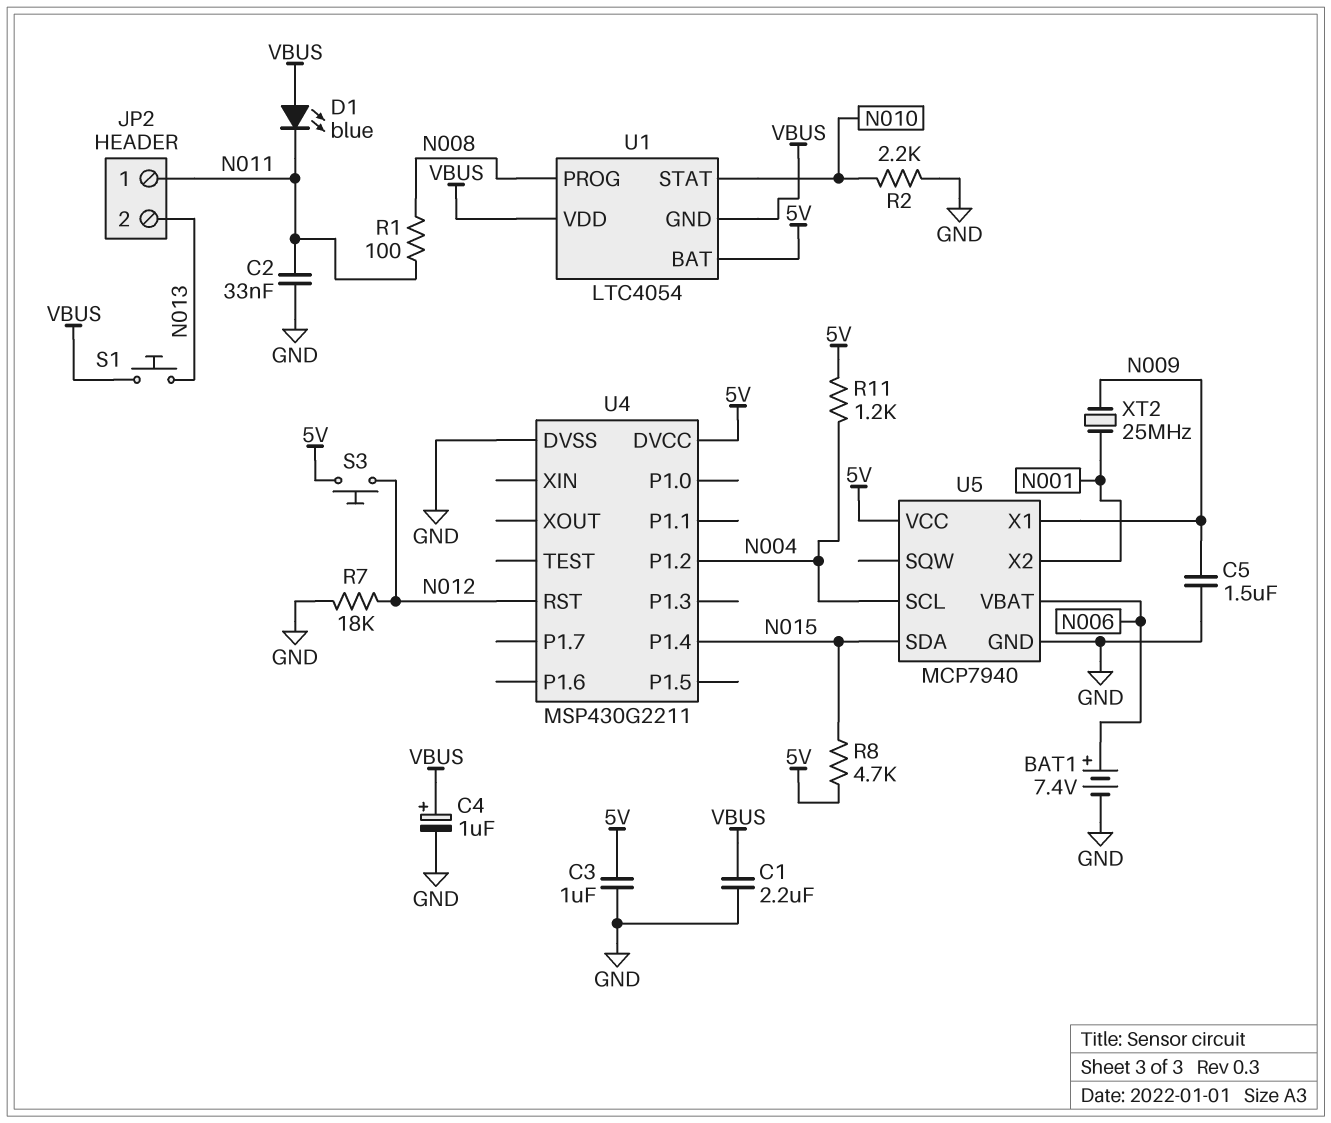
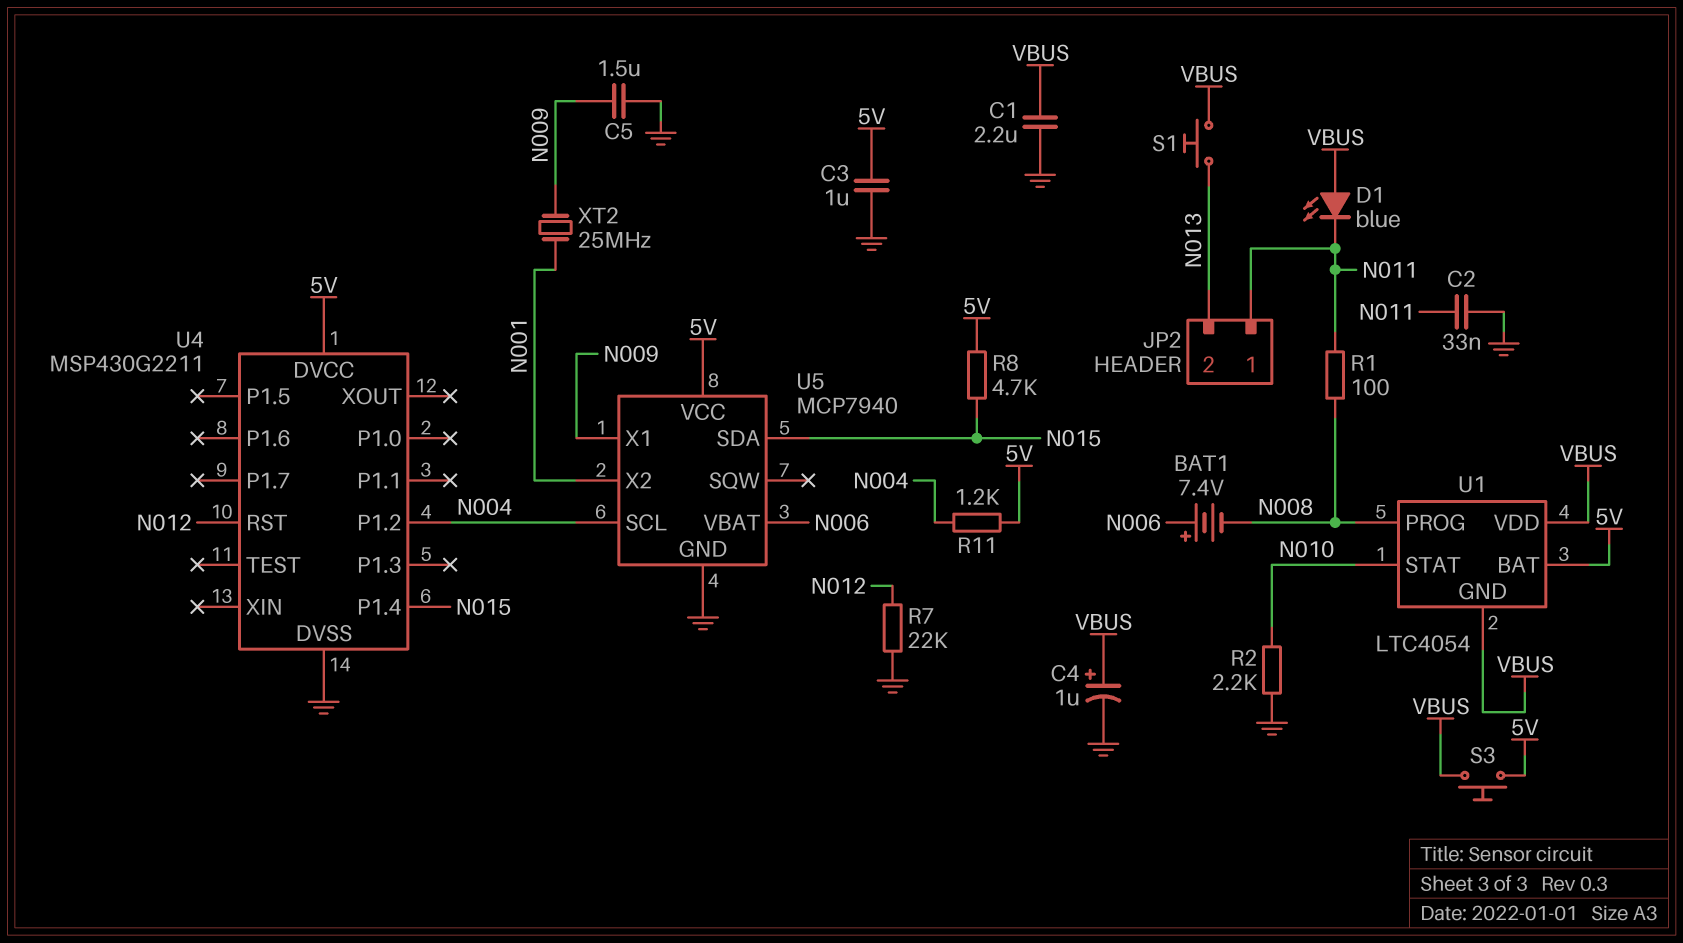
BAT1: 7.4V (plus N006, minus GND) -> 7.4V (plus N006, minus N008)
R7: 18k (GND, N012) -> 22k (GND, N012)
S3: button (5V, N012) -> button (5V, VBUS)

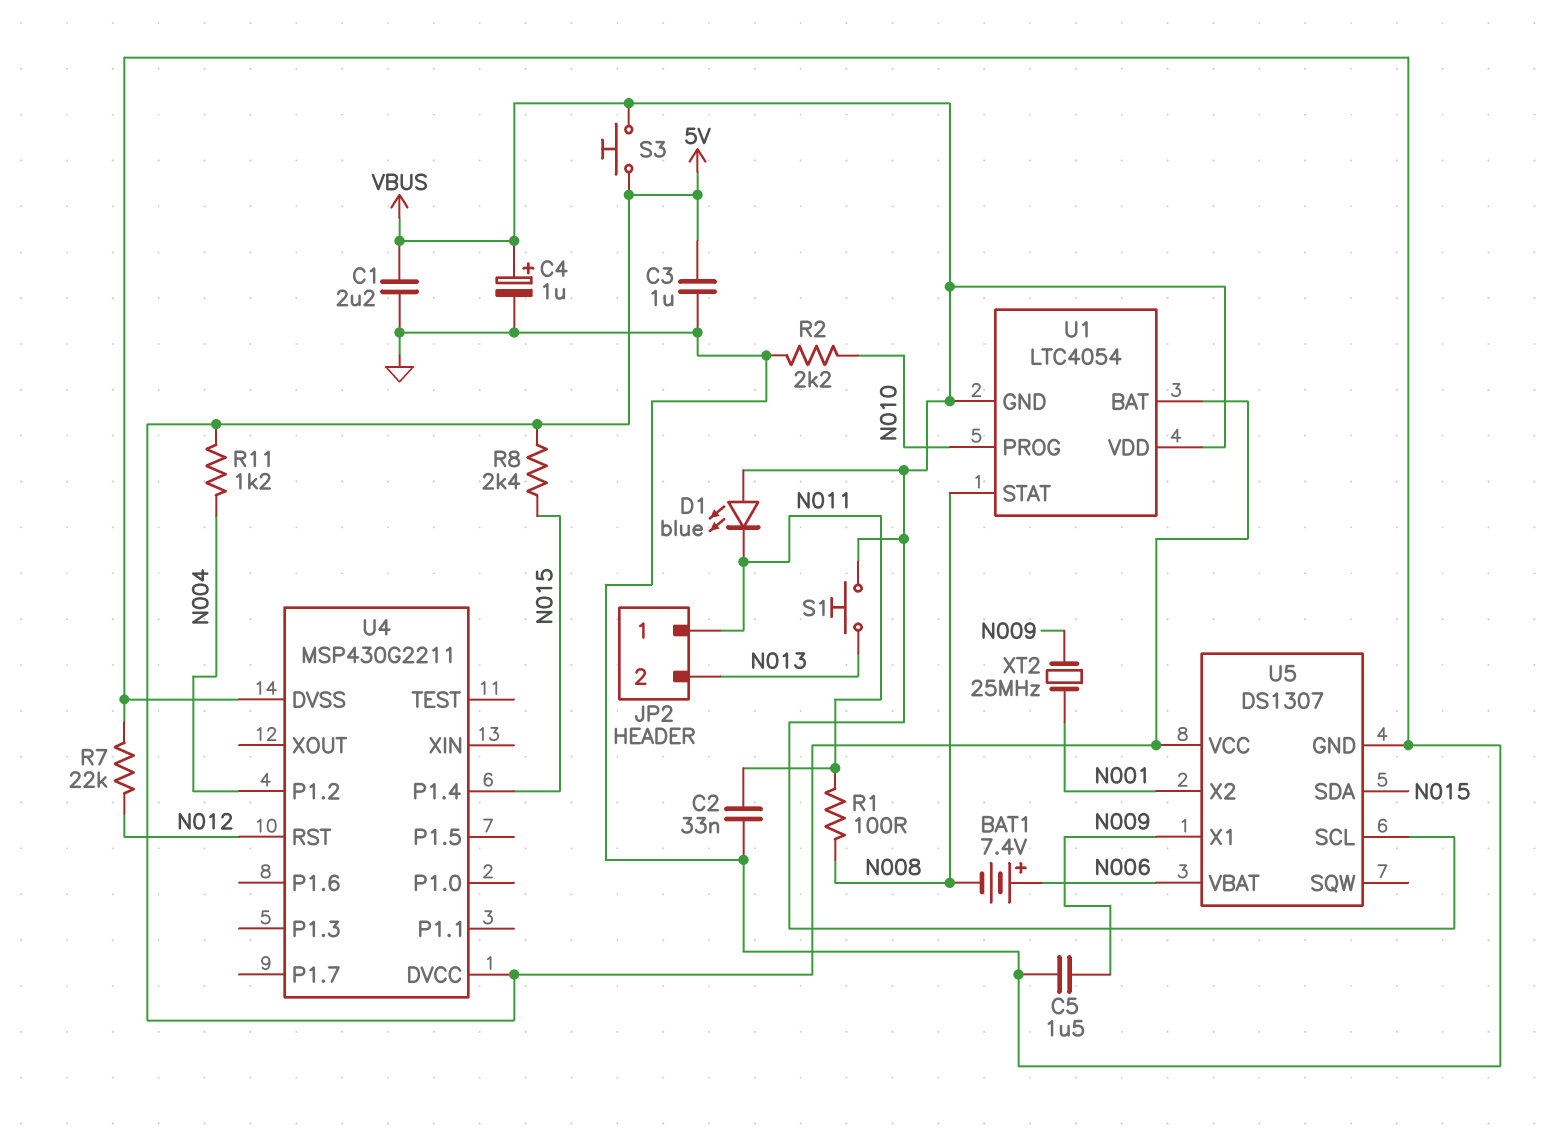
R8: 4.7k (5V, N015) -> 2.4k (5V, N015)
U1 pin PROG: N008 -> N010
U1 pin STAT: N010 -> N008
U5: MCP7940 -> DS1307
U5 pin SCL: N004 -> VBUS

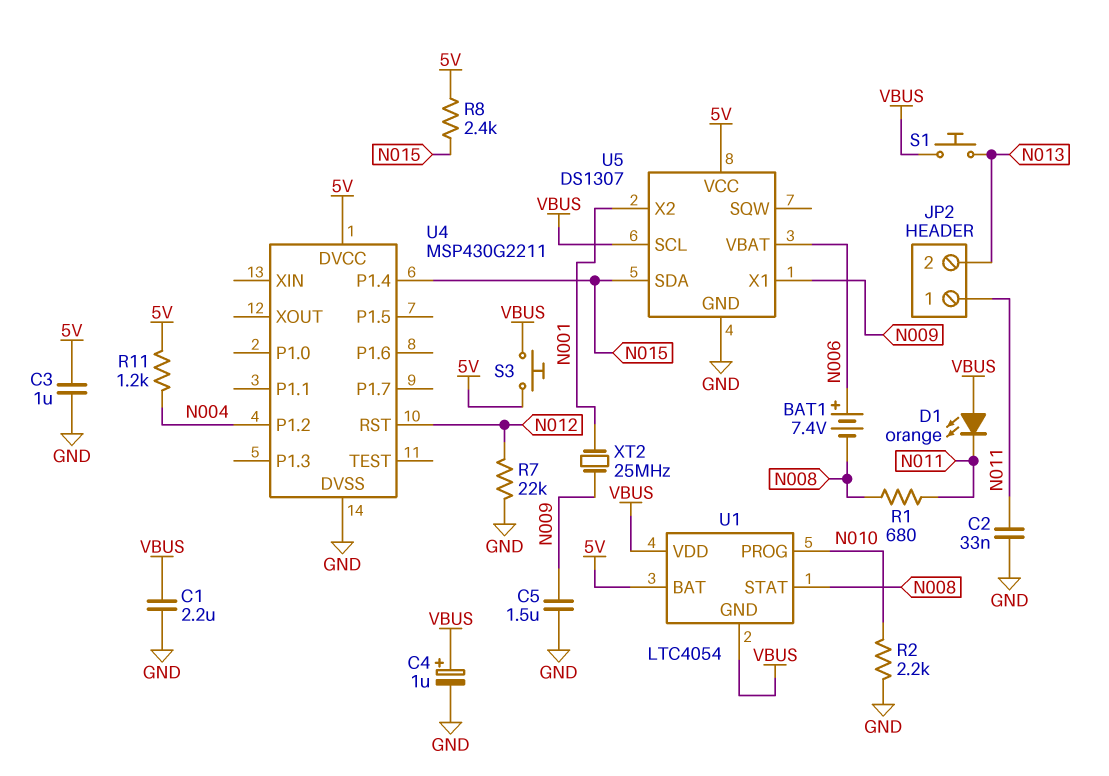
D1: LED blue (A VBUS, K N011) -> LED orange (A VBUS, K N011)
R1: 100 (N008, N011) -> 680 (N008, N011)

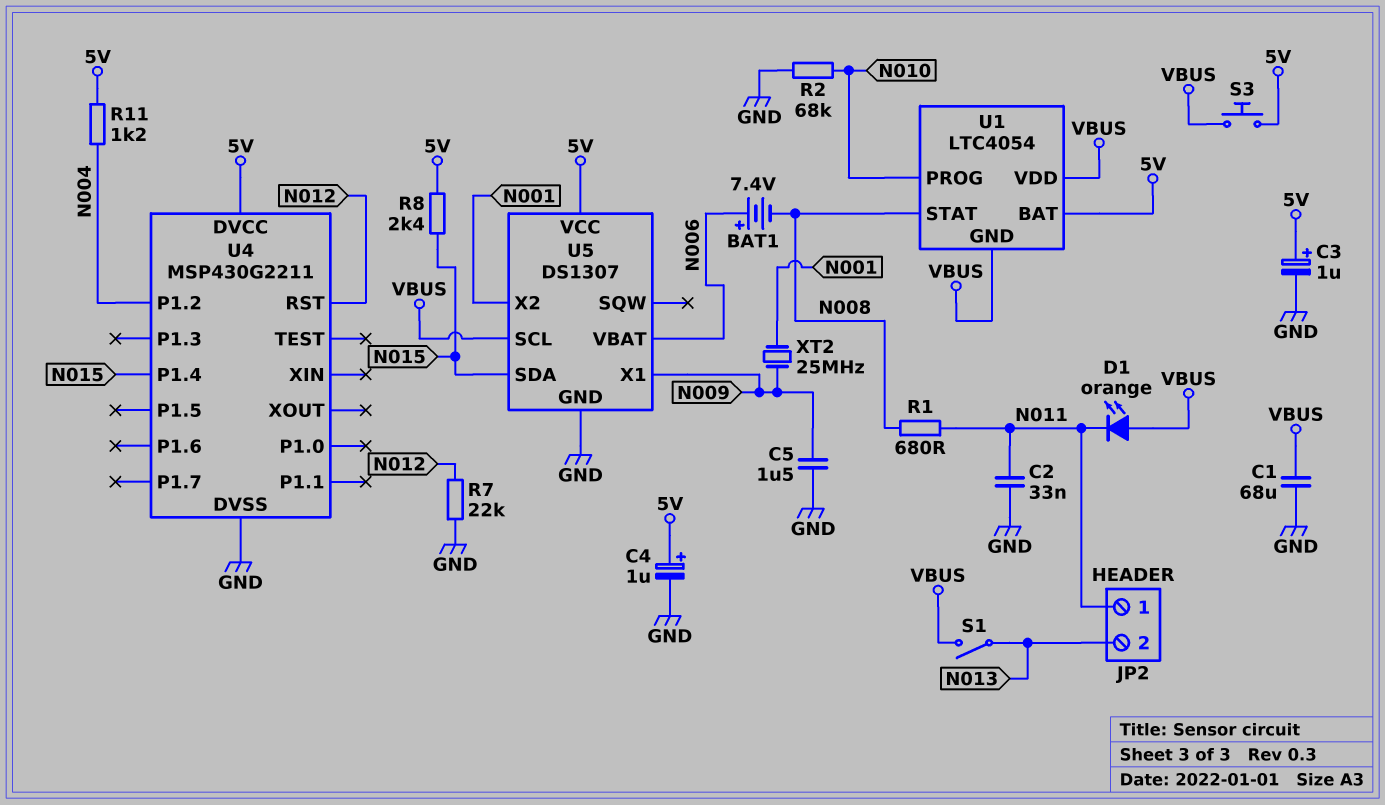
C1: 2.2uF (GND, VBUS) -> 68uF (GND, VBUS)
C3: 1uF (5V, GND) -> 1uF (plus 5V, minus GND)
C4: 1uF (plus VBUS, minus GND) -> 1uF (plus 5V, minus GND)
R2: 2.2k (GND, N010) -> 68k (GND, N010)
S1: button (N013, VBUS) -> switch (N013, VBUS)

